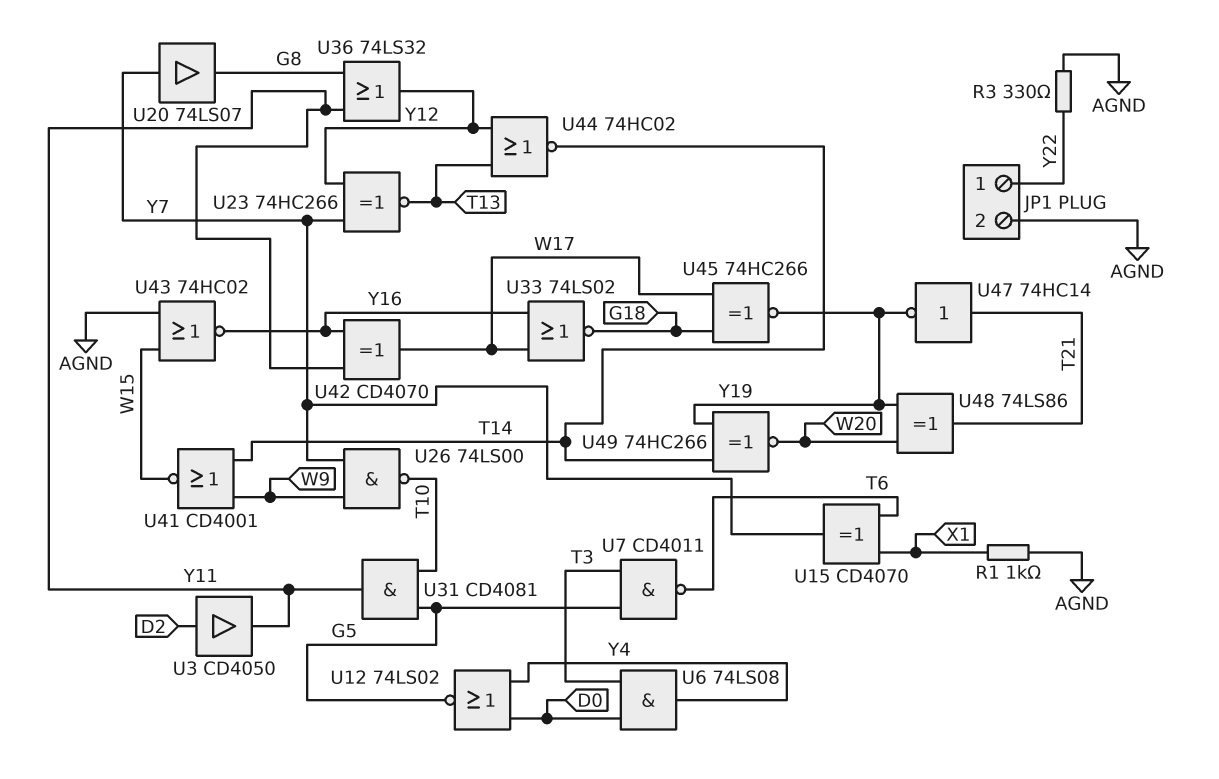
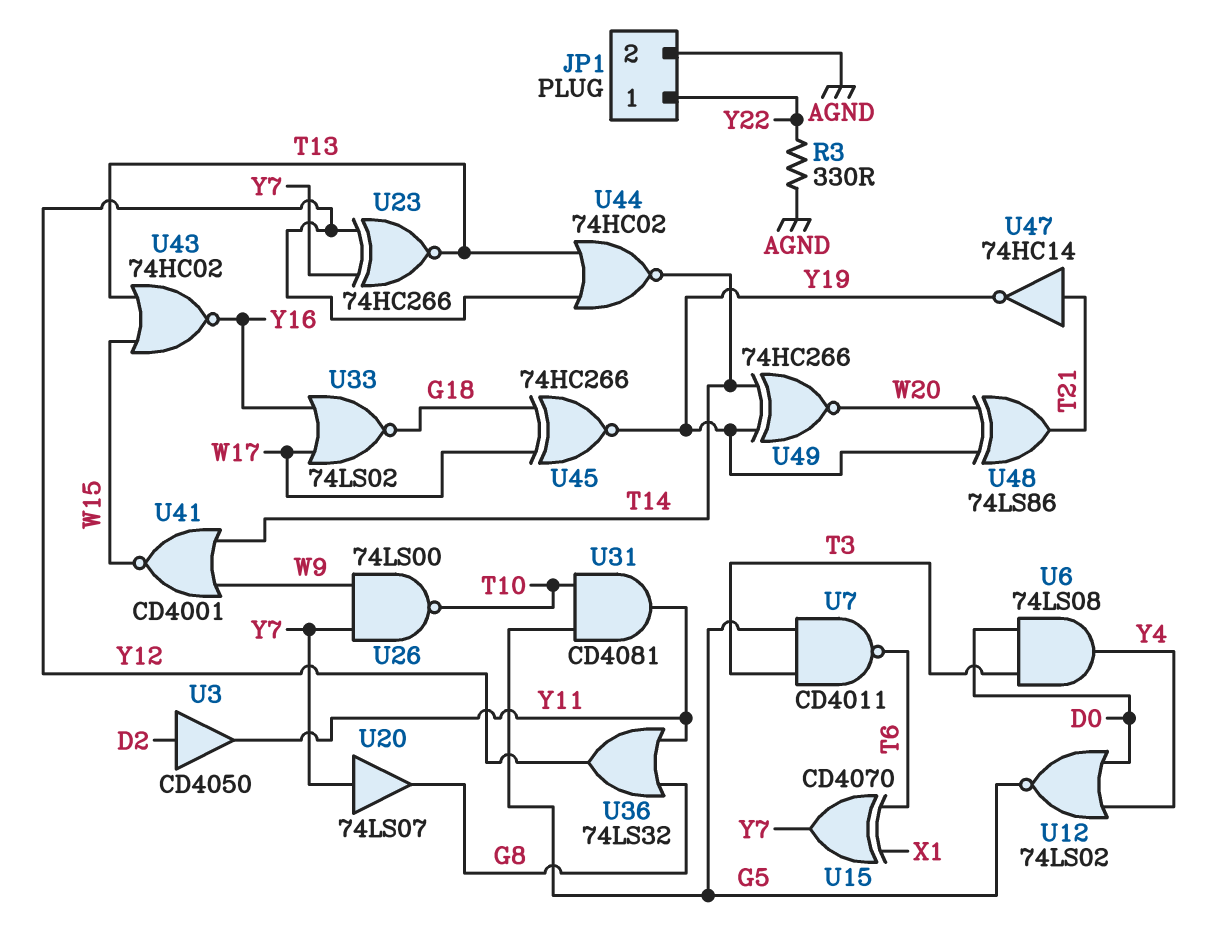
R1: 1k (AGND, X1) -> none
U42: XOR CD4070 (in Y11, in Y16, out W17) -> none
U43: NOR 74HC02 (in AGND, in W15, out Y16) -> NOR 74HC02 (in T13, in W15, out Y16)

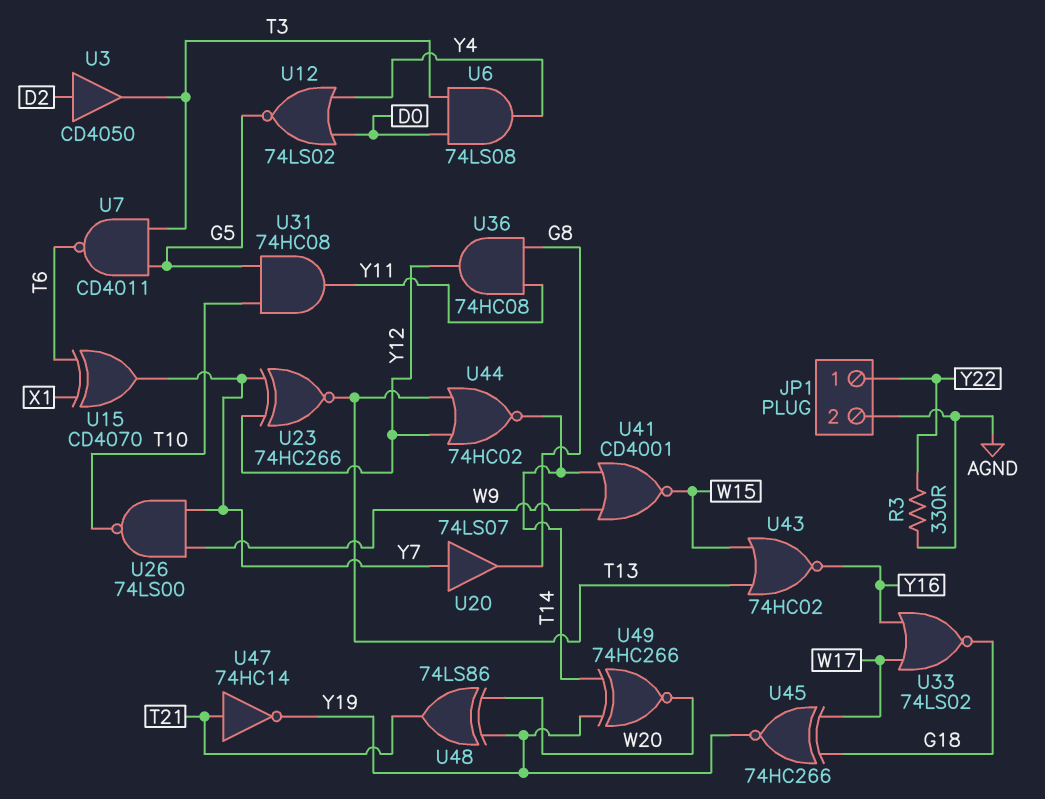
U3: buffer CD4050 (in D2, out Y11) -> buffer CD4050 (in D2, out T3)
U31: AND CD4081 (in G5, in T10, out Y11) -> AND 74HC08 (in G5, in T10, out Y11)
U36: OR 74LS32 (in G8, in Y11, out Y12) -> AND 74HC08 (in G8, in Y11, out Y12)

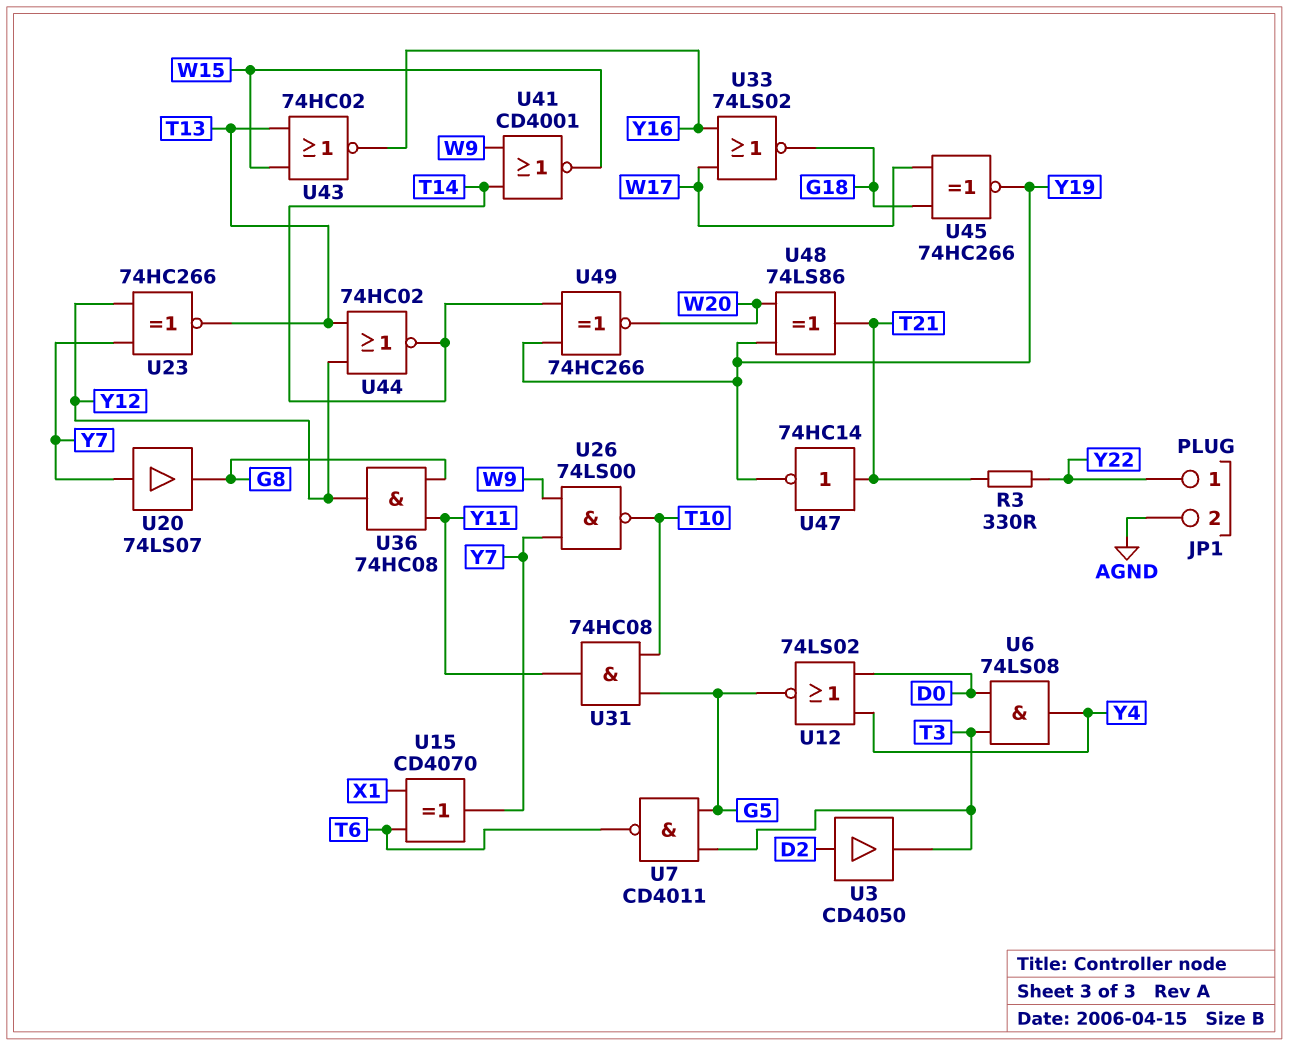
R3: 330 (AGND, Y22) -> 330 (T21, Y22)

